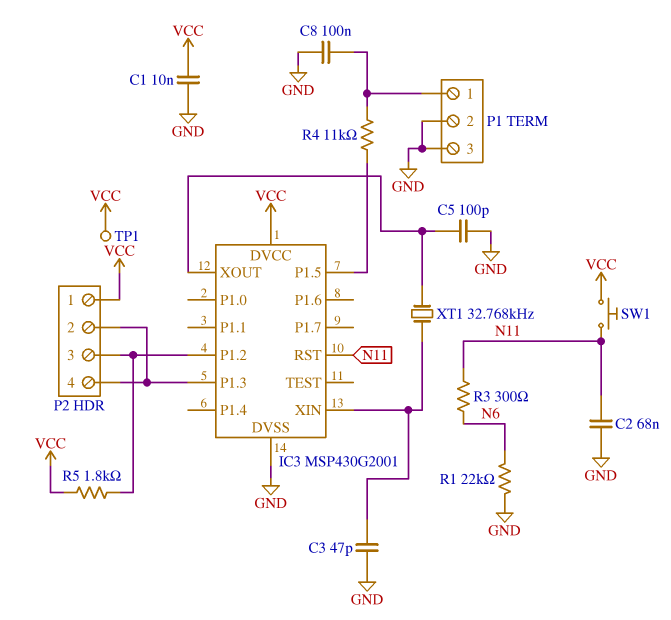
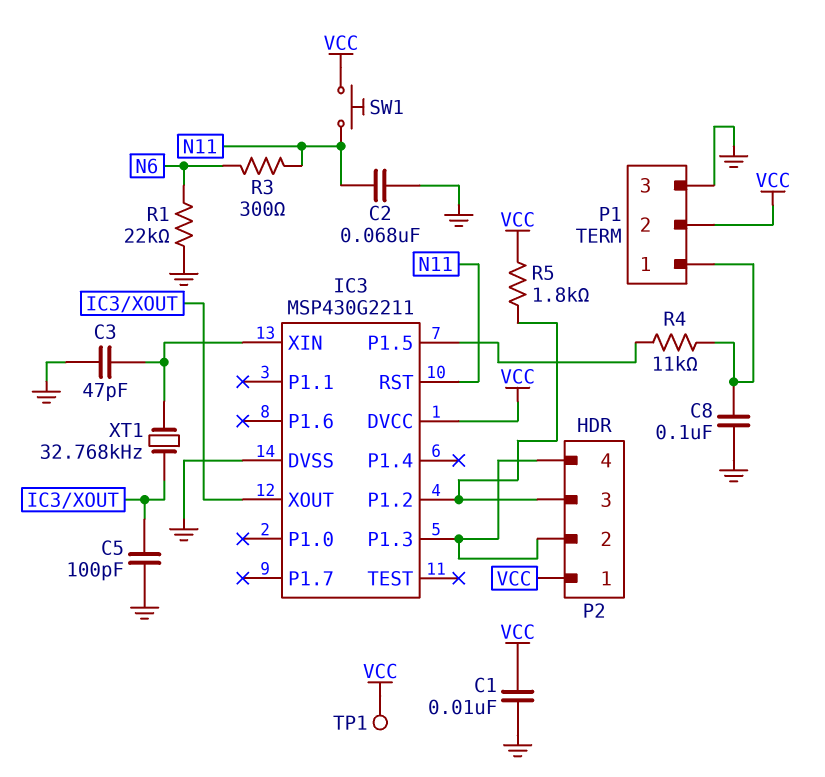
IC3: MSP430G2001 -> MSP430G2211
P1 pin 2: GND -> VCC

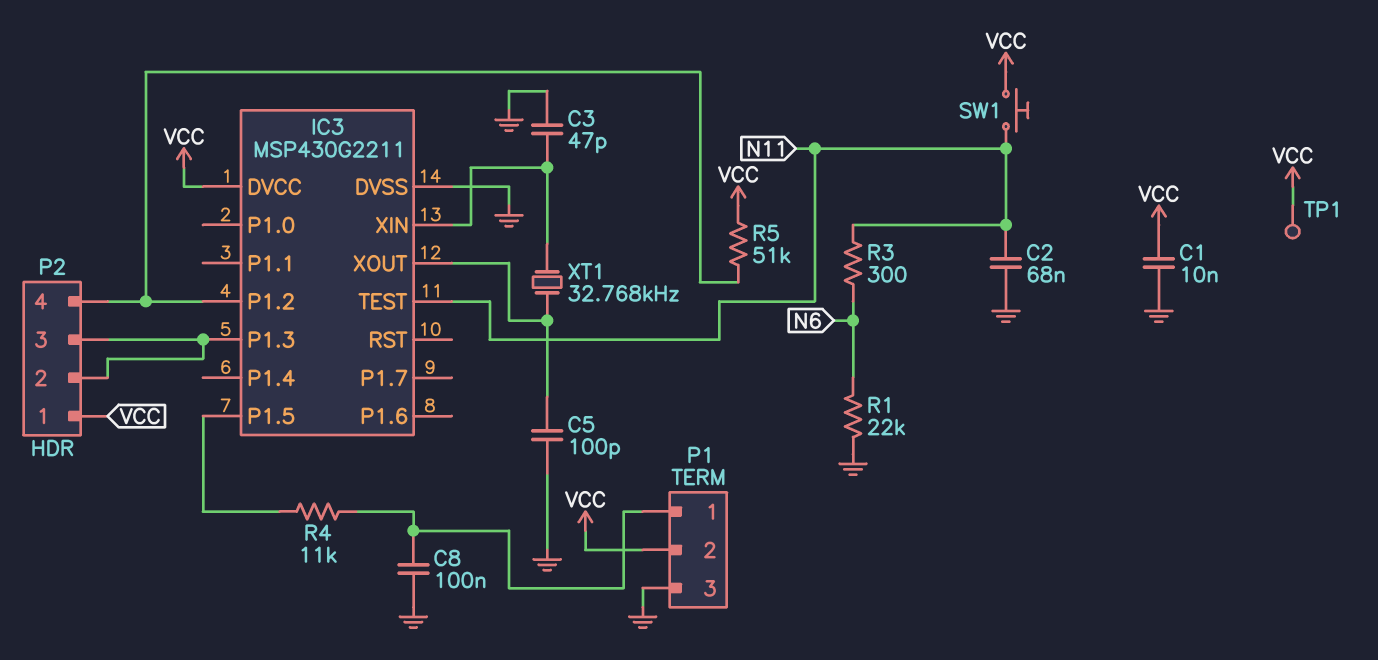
IC3 pin RST: N11 -> none
IC3 pin TEST: none -> N11
P2 pin 3: IC3/P1.2 -> IC3/P1.3
P2 pin 4: IC3/P1.3 -> IC3/P1.2
R5: 1.8k (IC3/P1.2, VCC) -> 51k (IC3/P1.2, VCC)

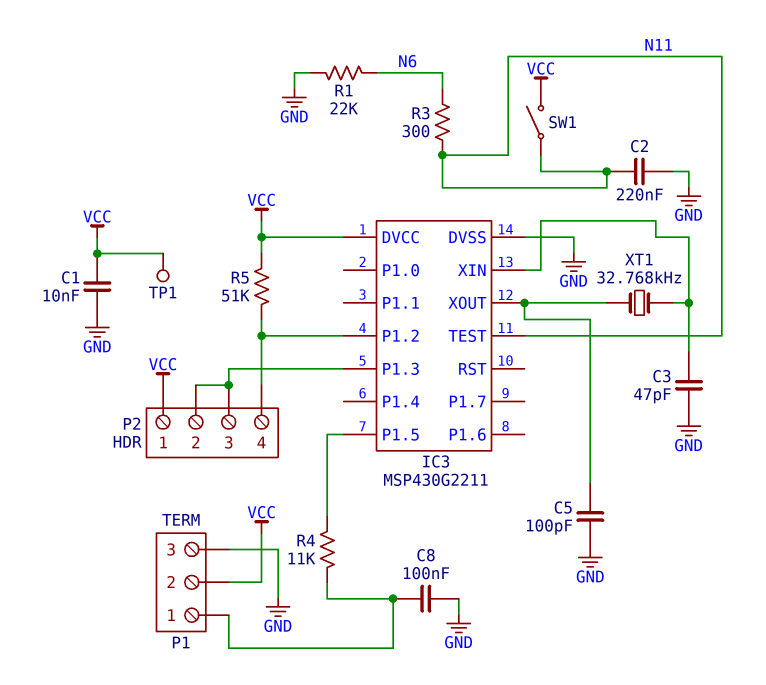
C2: 68nF (GND, N11) -> 220nF (GND, N11)
SW1: button (N11, VCC) -> switch (N11, VCC)

